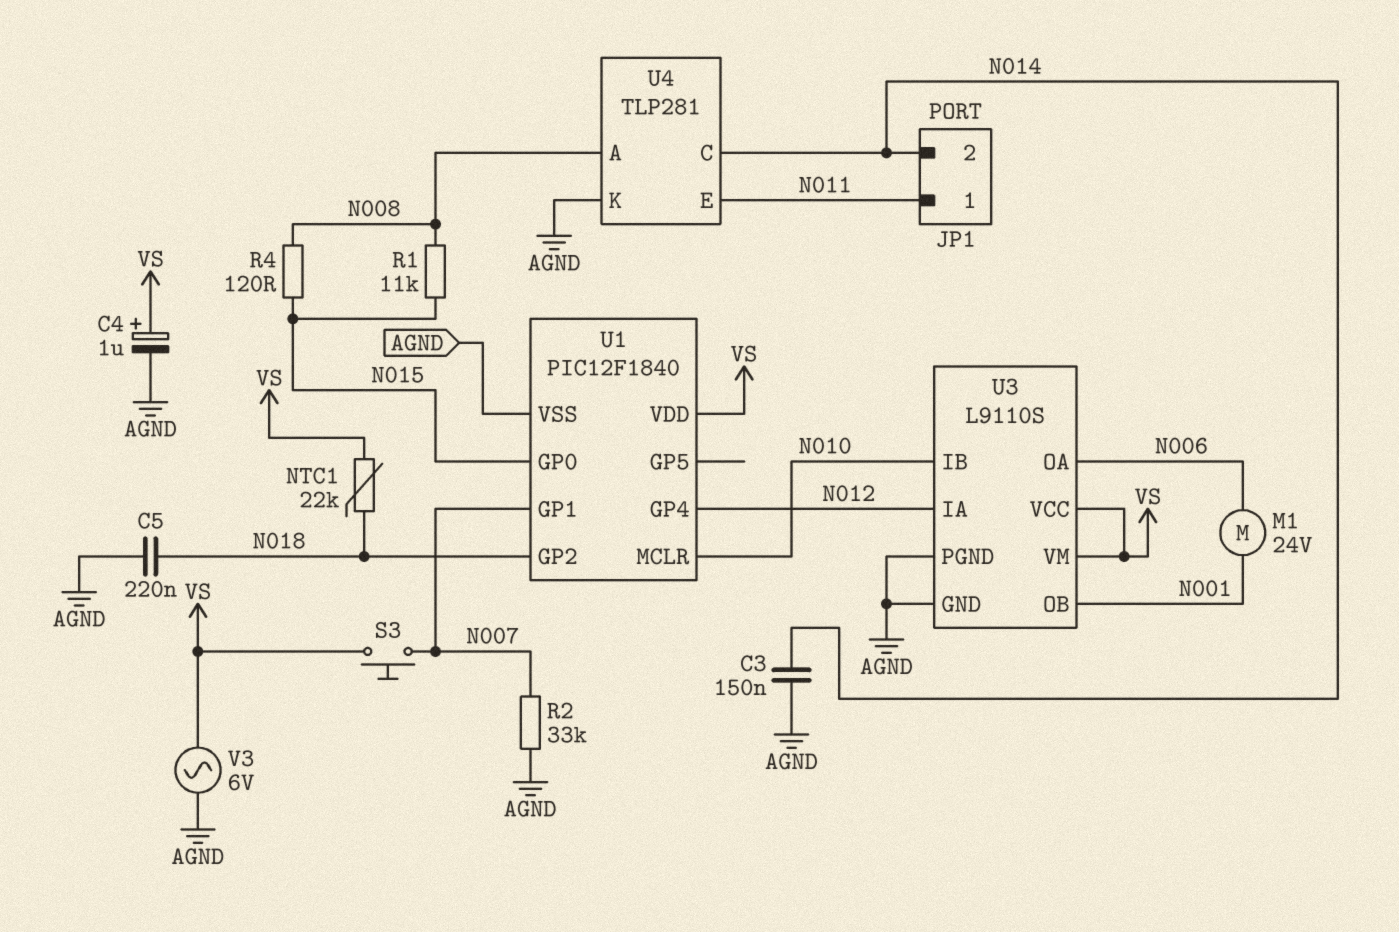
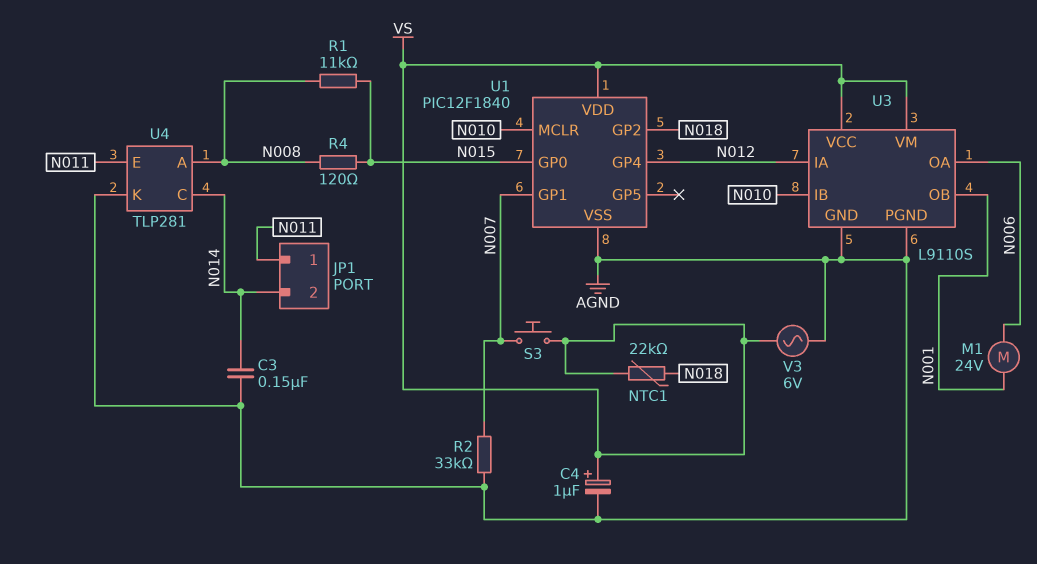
C5: 220nF (AGND, N018) -> none

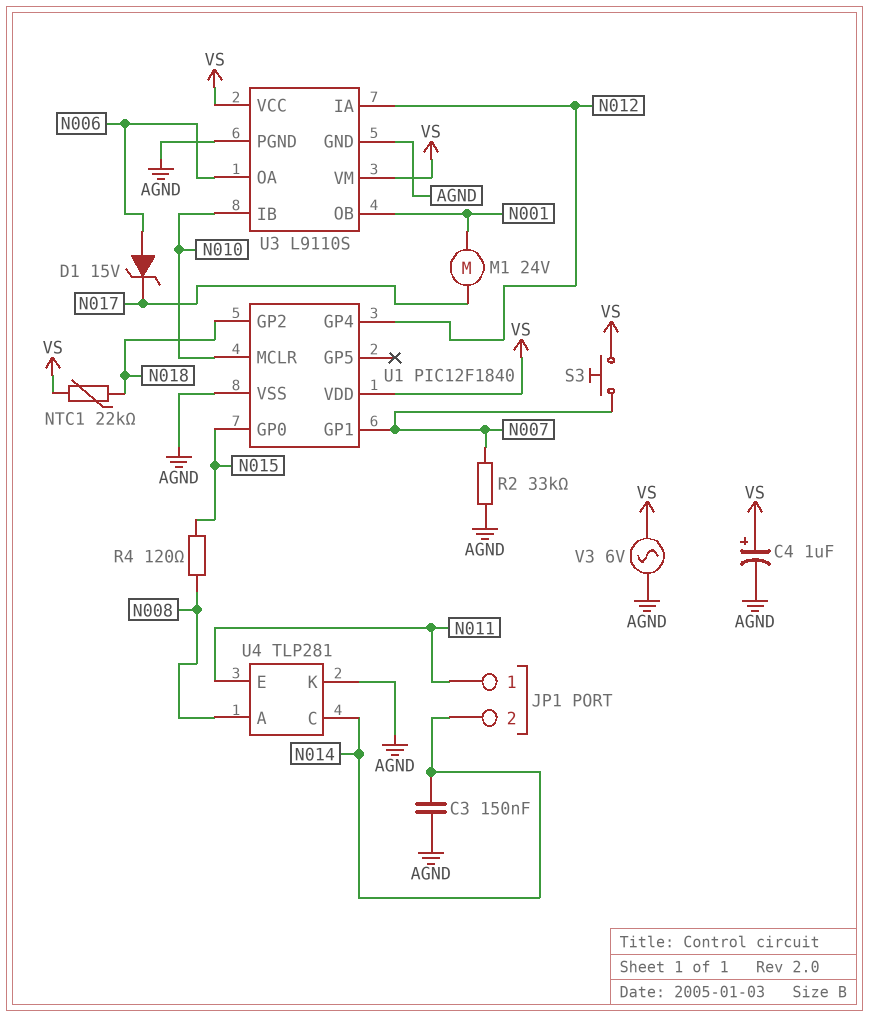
D1: none -> zener 15V (A N006, K N017)
M1: motor 24V (N001, N006) -> motor 24V (N001, N017)
R1: 11k (N008, N015) -> none

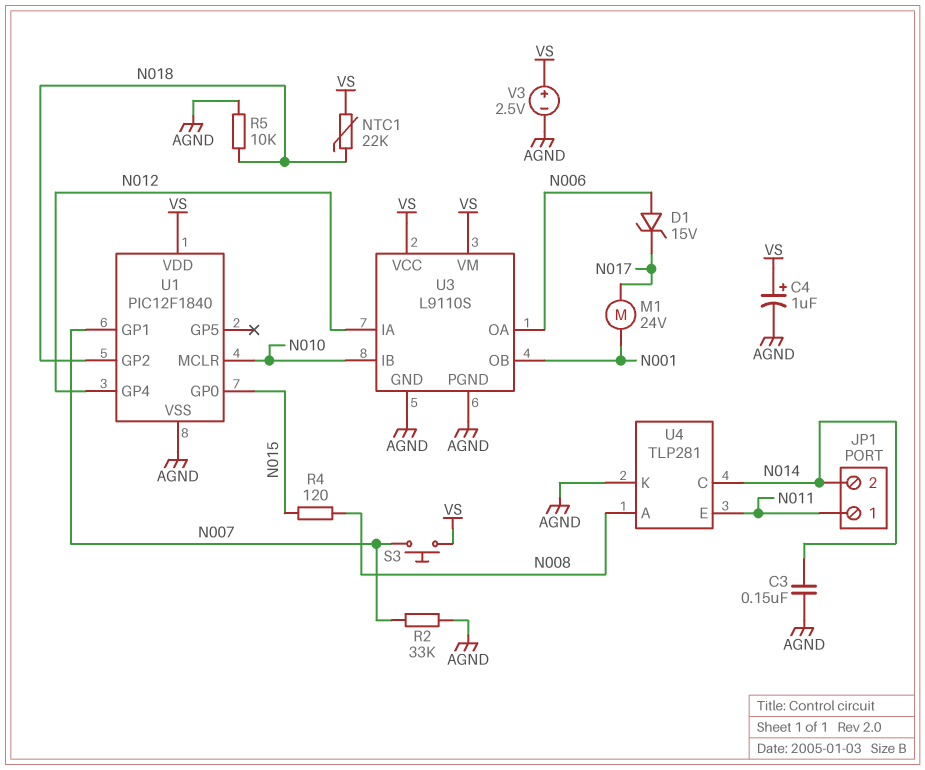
R5: none -> 10k (AGND, N018)
V3: AC 6V (AGND, VS) -> 2.5V (plus VS, minus AGND)

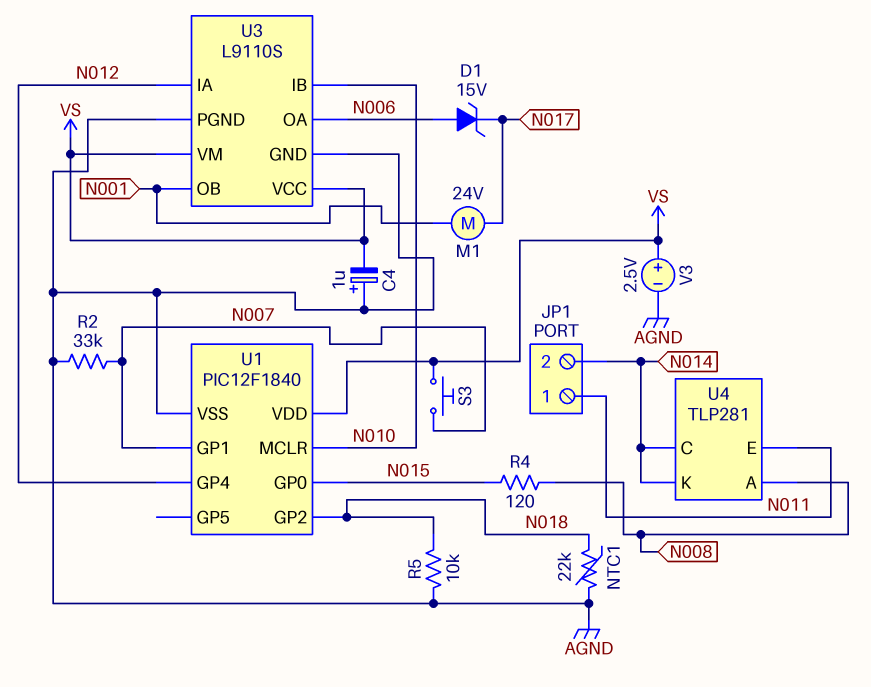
C3: 150nF (AGND, N014) -> none
C4: 1uF (plus VS, minus AGND) -> 1uF (plus AGND, minus VS)
NTC1: 22k (N018, VS) -> 22k (AGND, N018)
U4 pin K: AGND -> N014

